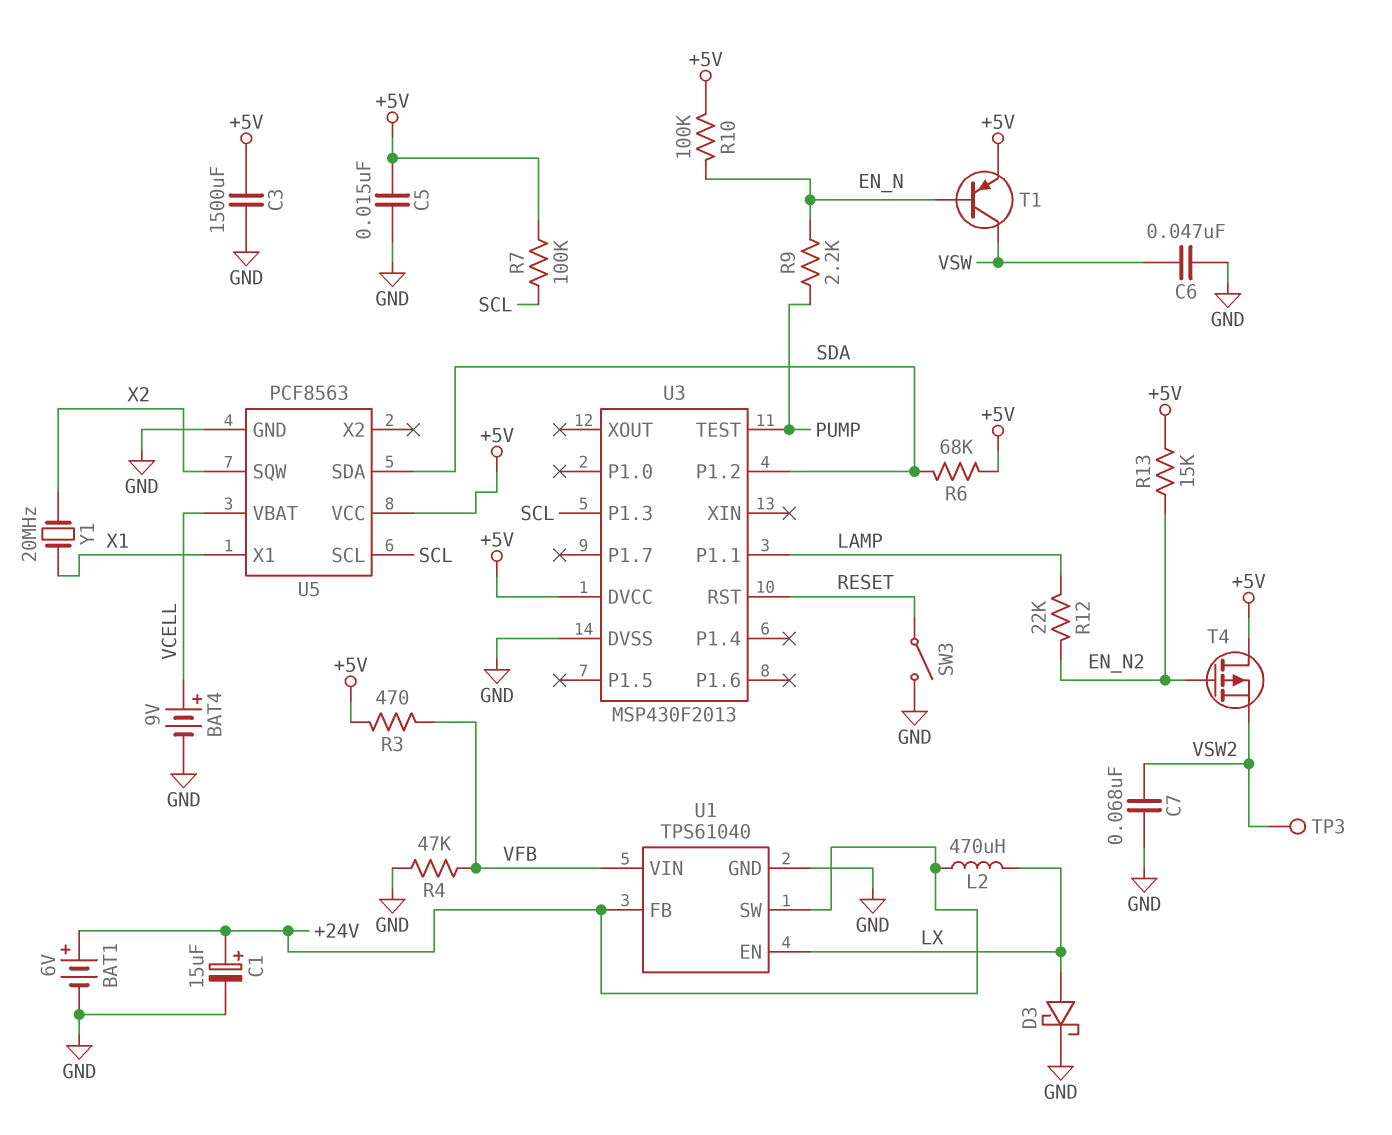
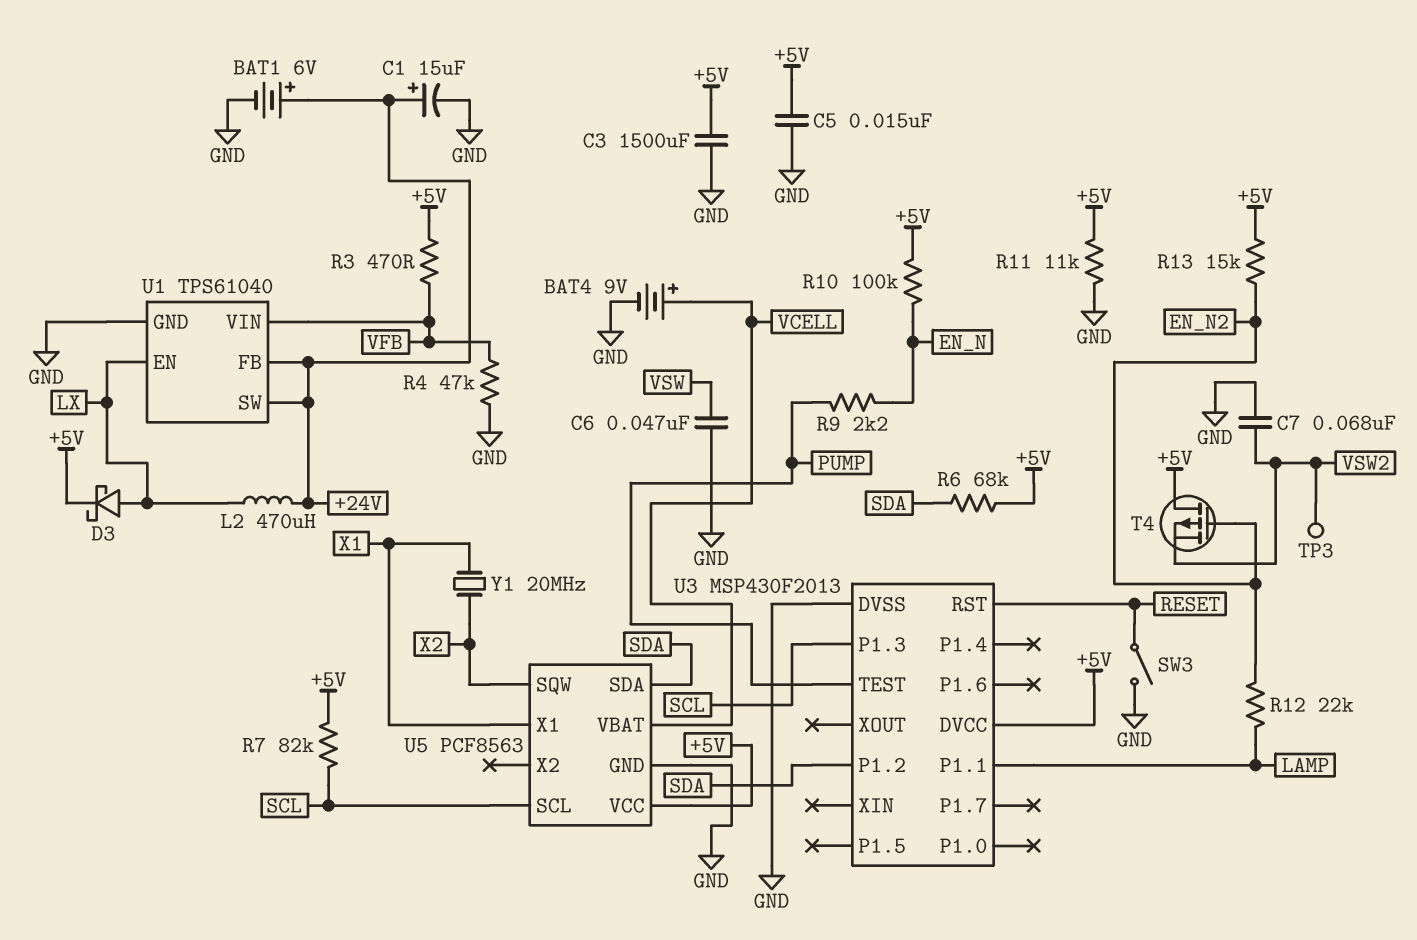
D3: schottky (A LX, K GND) -> schottky (A LX, K +5V)
R7: 100k (+5V, SCL) -> 82k (+5V, SCL)
R11: none -> 11k (+5V, GND)
T1: PNP (B EN_N, C VSW, E +5V) -> none

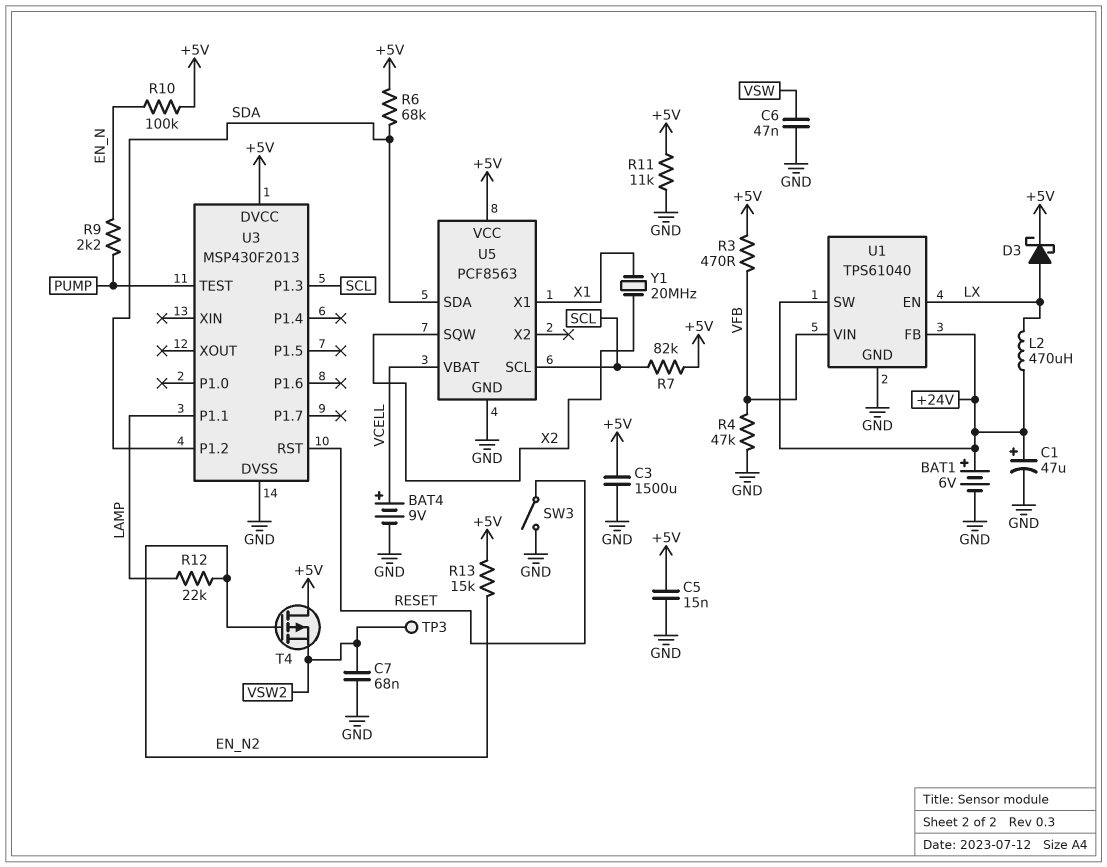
C1: 15uF (plus +24V, minus GND) -> 47uF (plus +24V, minus GND)

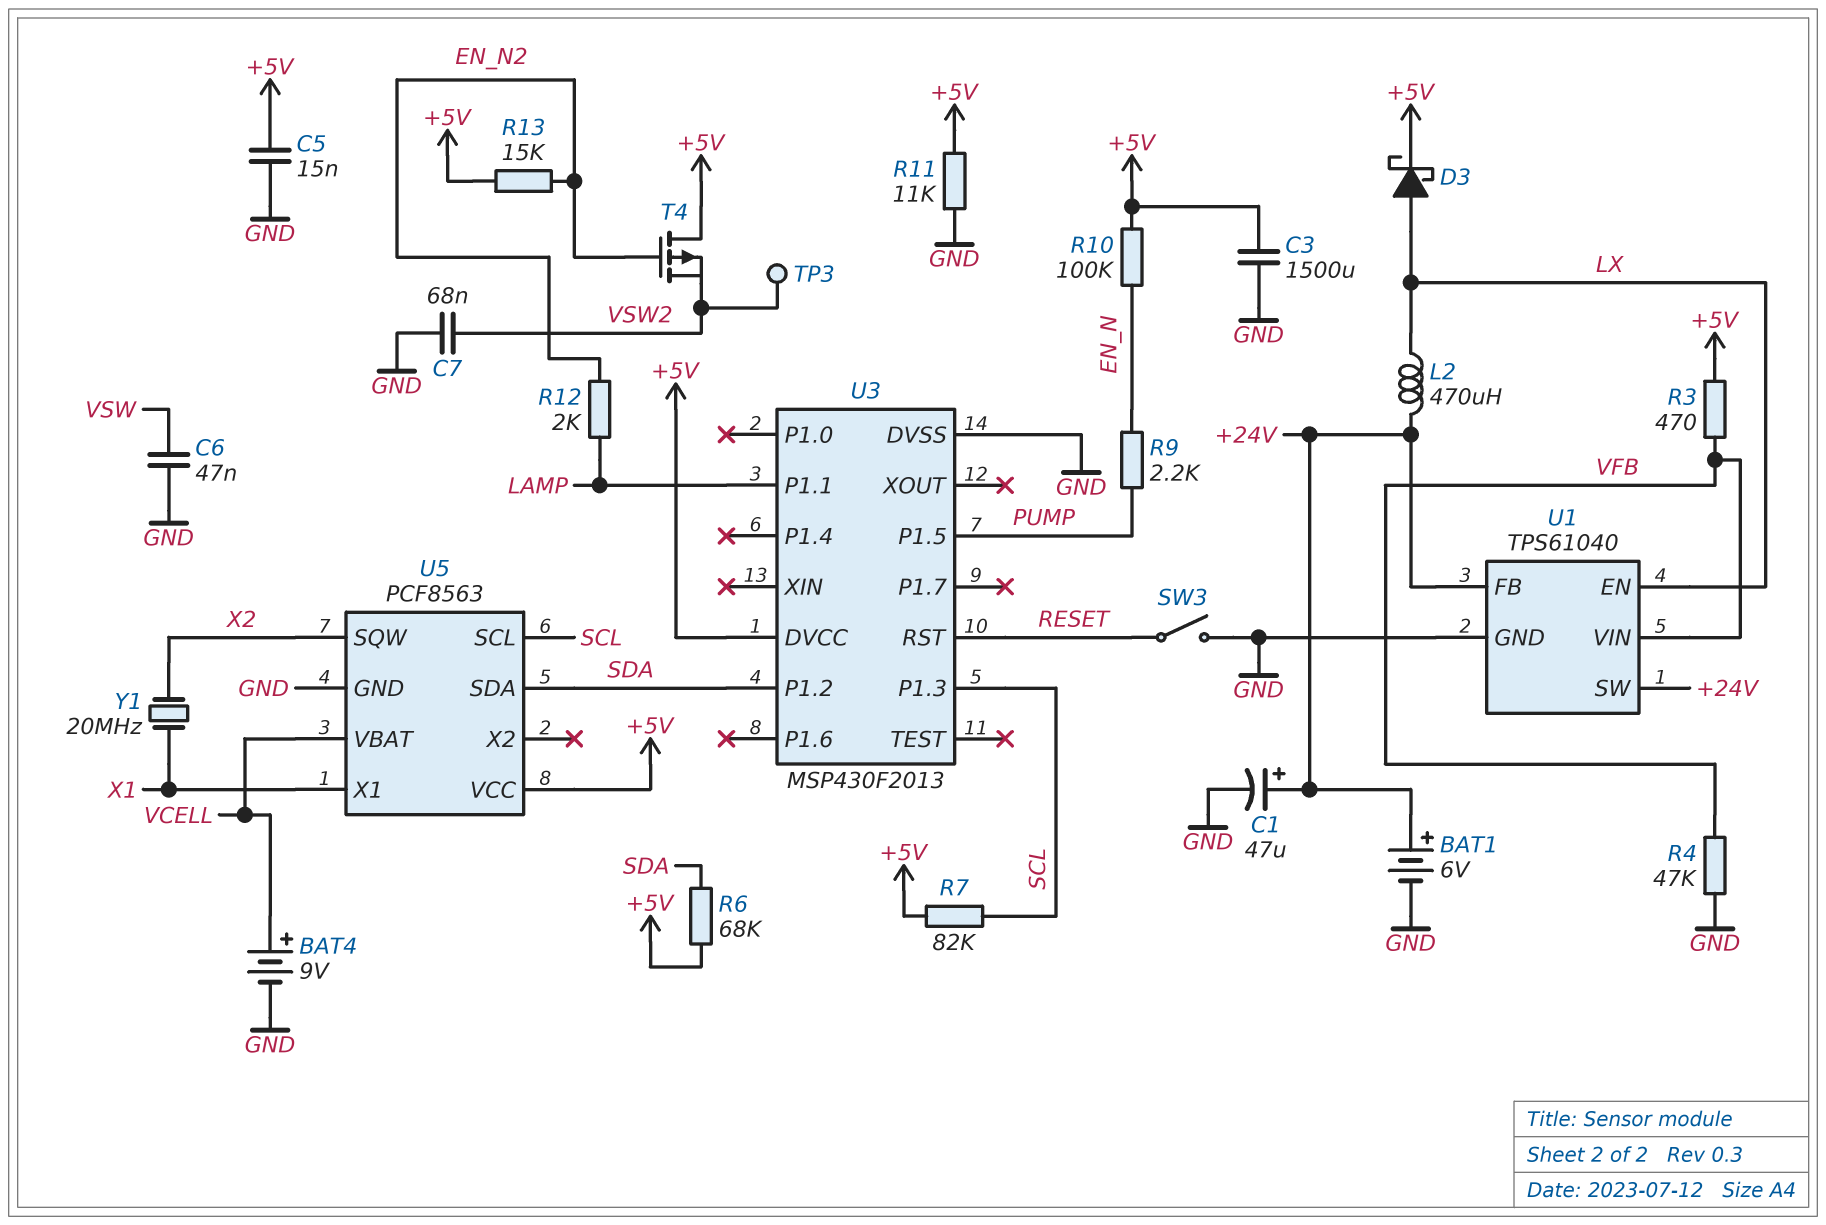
R12: 22k (EN_N2, LAMP) -> 2k (EN_N2, LAMP)
U3 pin P1.5: none -> PUMP
U3 pin TEST: PUMP -> none

